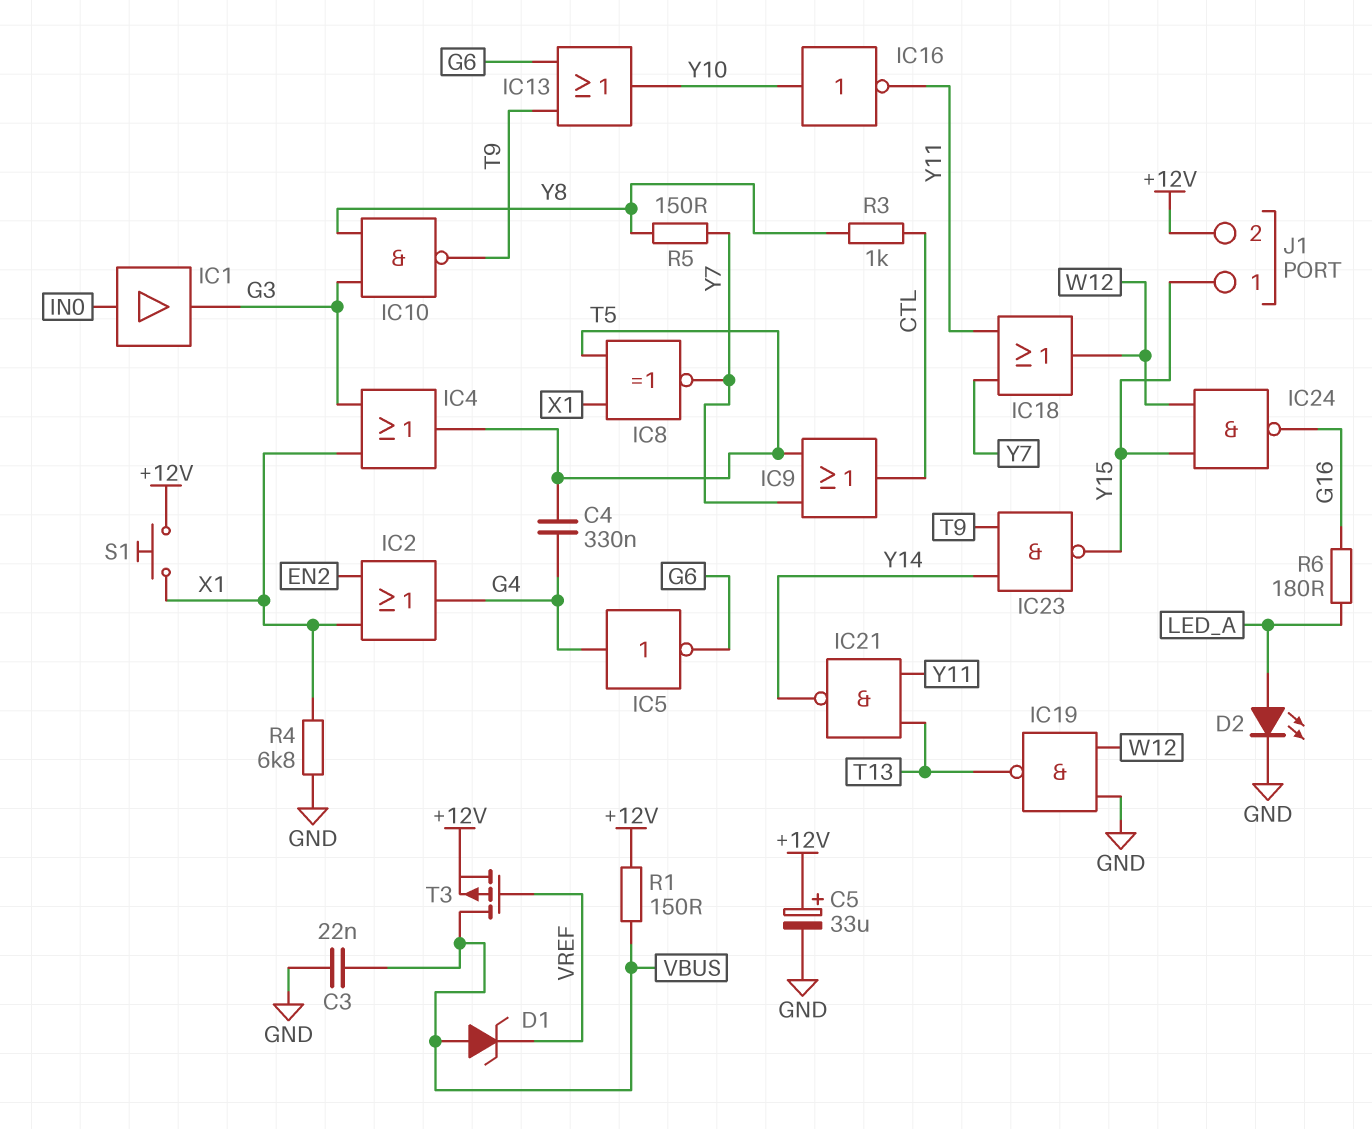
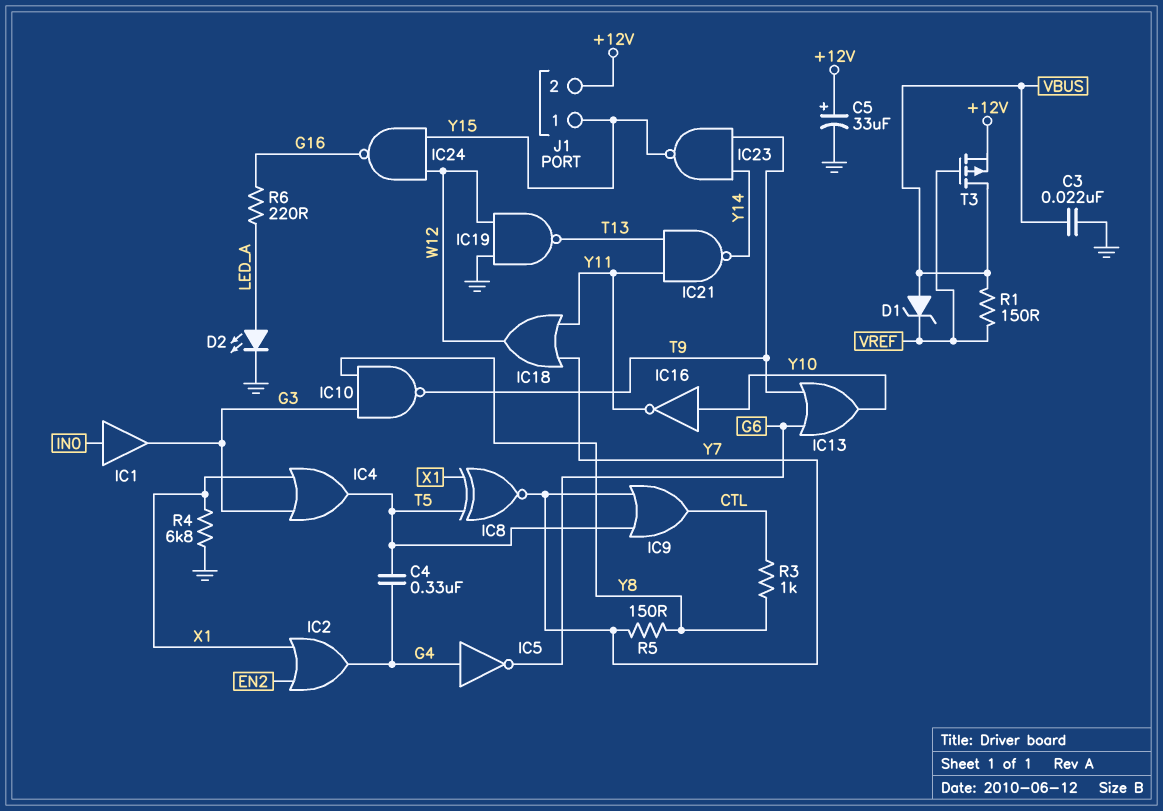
R1: 150 (+12V, VBUS) -> 150 (VBUS, VREF)
R6: 180 (G16, LED_A) -> 220 (G16, LED_A)
S1: button (+12V, X1) -> none

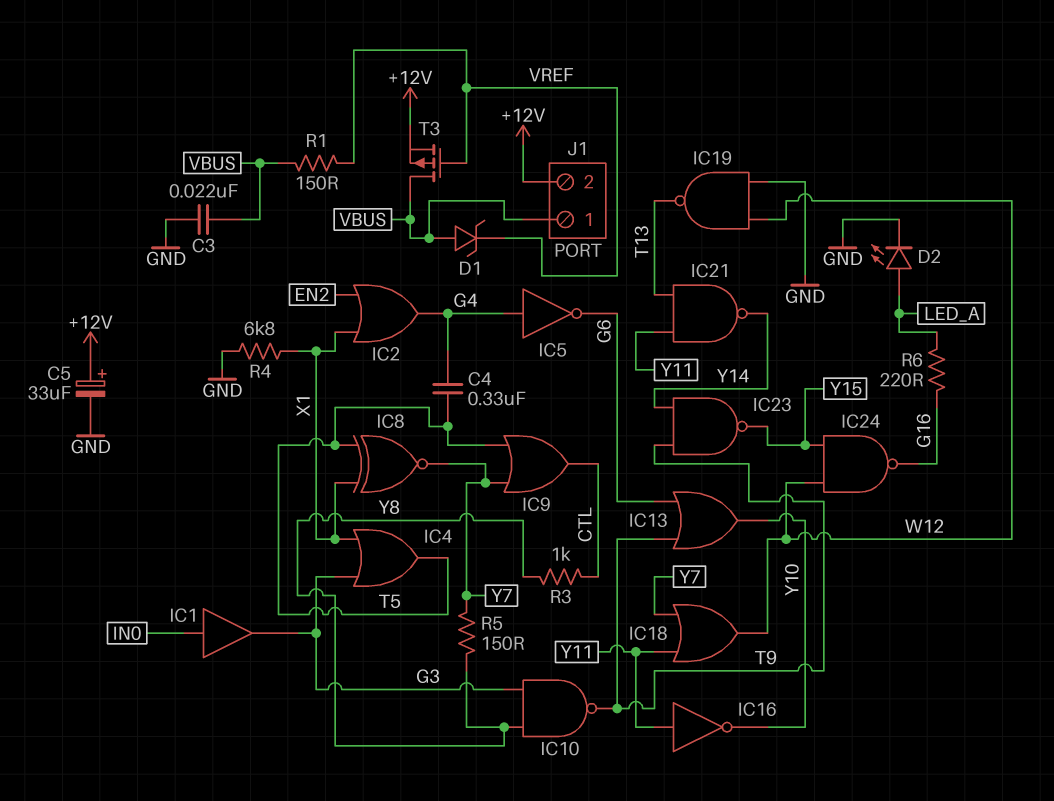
IC16: NOT (in Y10, out Y11) -> NOT (in Y11, out Y10)
J1 pin 1: Y15 -> VBUS

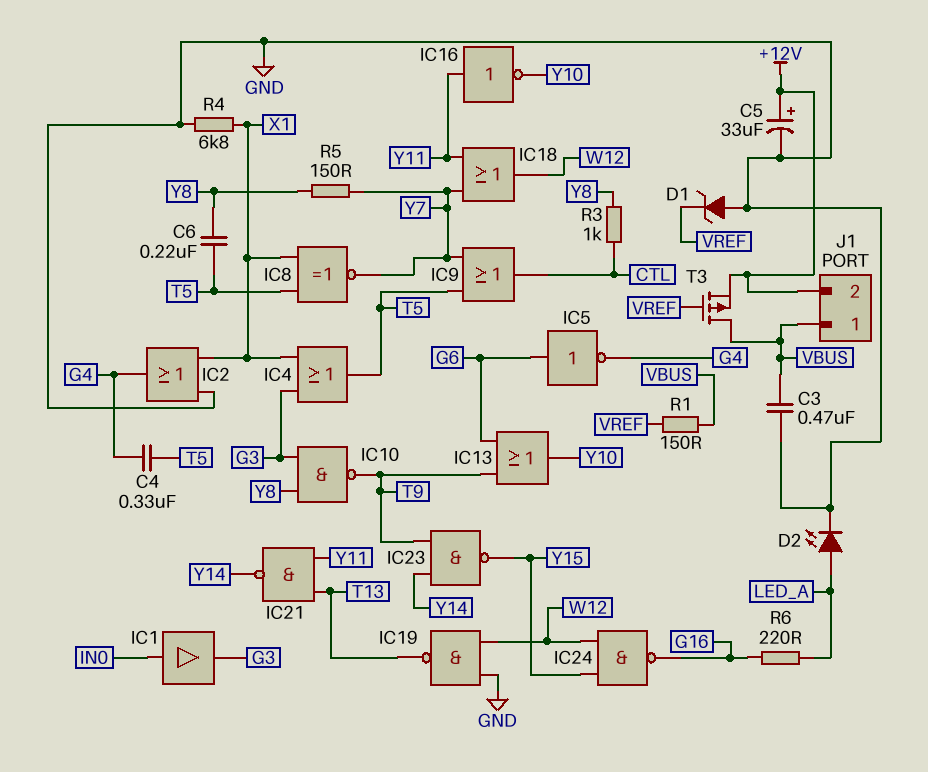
C3: 22nF (GND, VBUS) -> 470nF (GND, VBUS)
C6: none -> 220nF (T5, Y8)
D1: zener (A VBUS, K VREF) -> zener (A GND, K VREF)
IC2: OR (in EN2, in X1, out G4) -> OR (in GND, in X1, out G4)
IC5: NOT (in G4, out G6) -> NOT (in G6, out G4)

